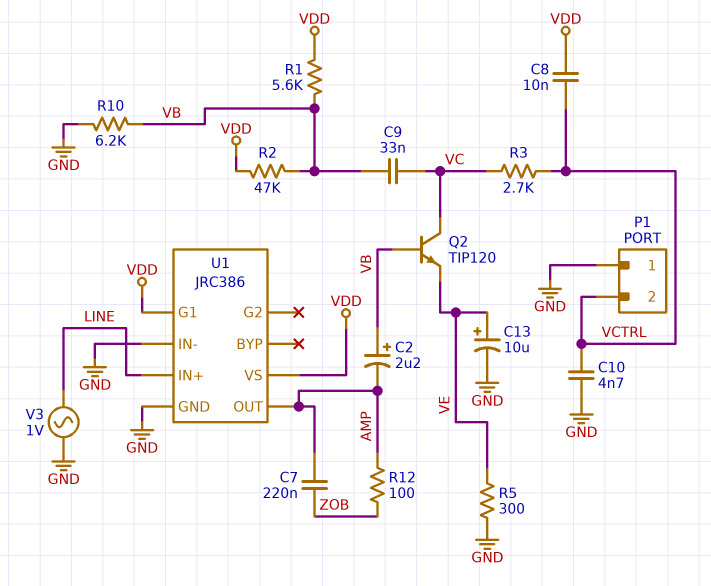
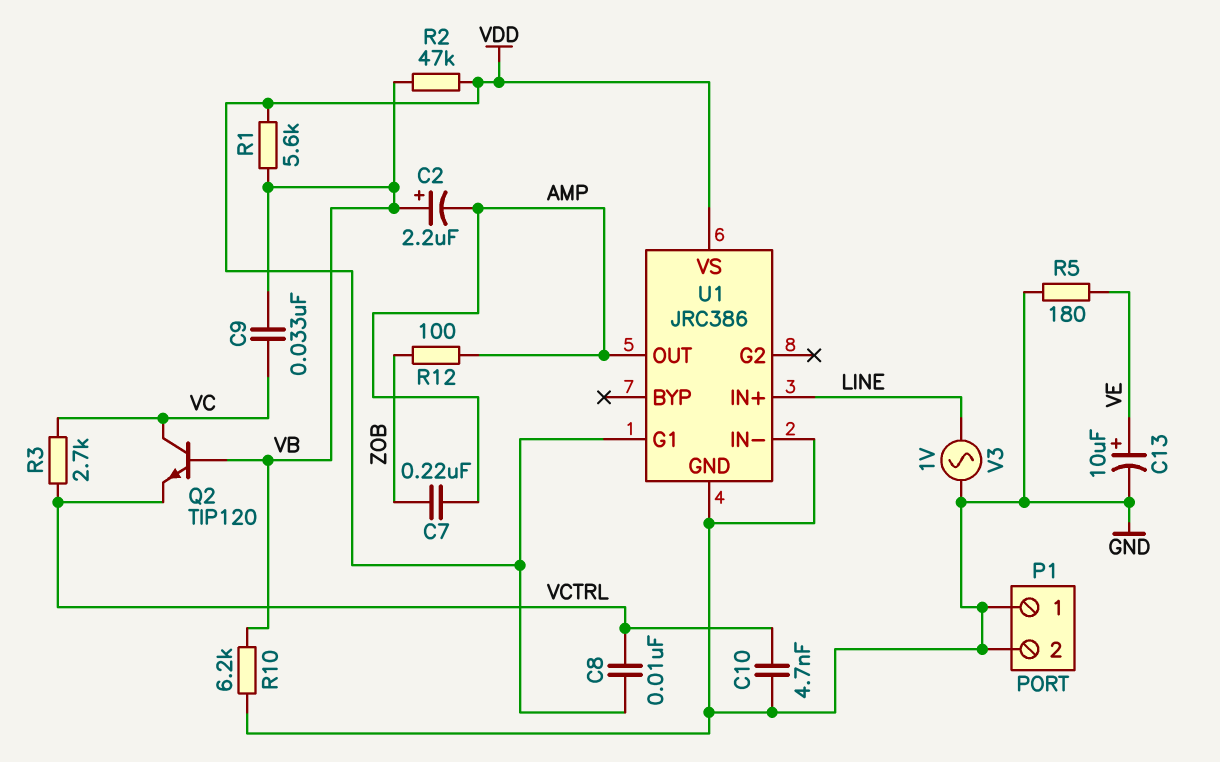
P1 pin 2: VCTRL -> GND
Q2: NPN TIP120 (B VB, C VC, E VE) -> NPN TIP120 (B VB, C VC, E VCTRL)
R5: 300 (GND, VE) -> 180 (GND, VE)

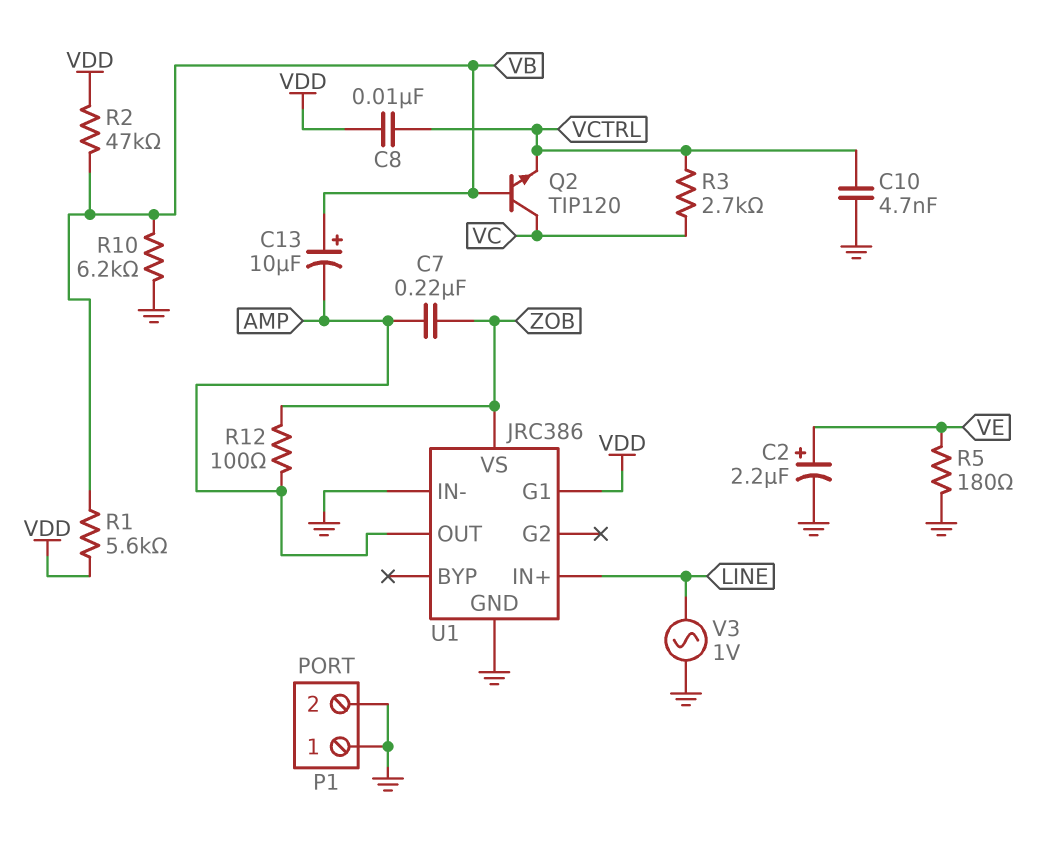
C2: 2.2uF (plus VB, minus AMP) -> 2.2uF (plus VE, minus GND)
C9: 33nF (VB, VC) -> none
C13: 10uF (plus VE, minus GND) -> 10uF (plus VB, minus AMP)
U1 pin VS: VDD -> ZOB

